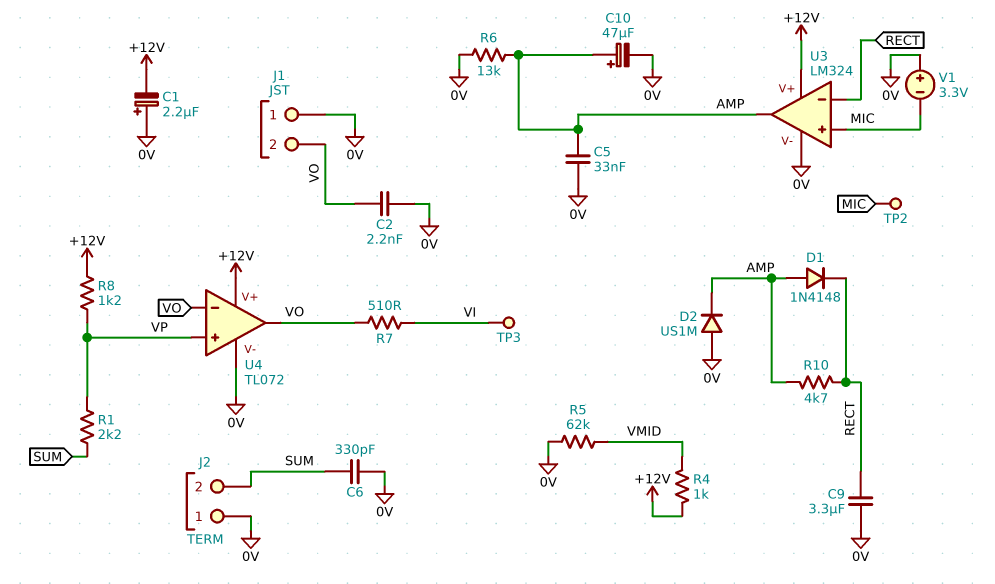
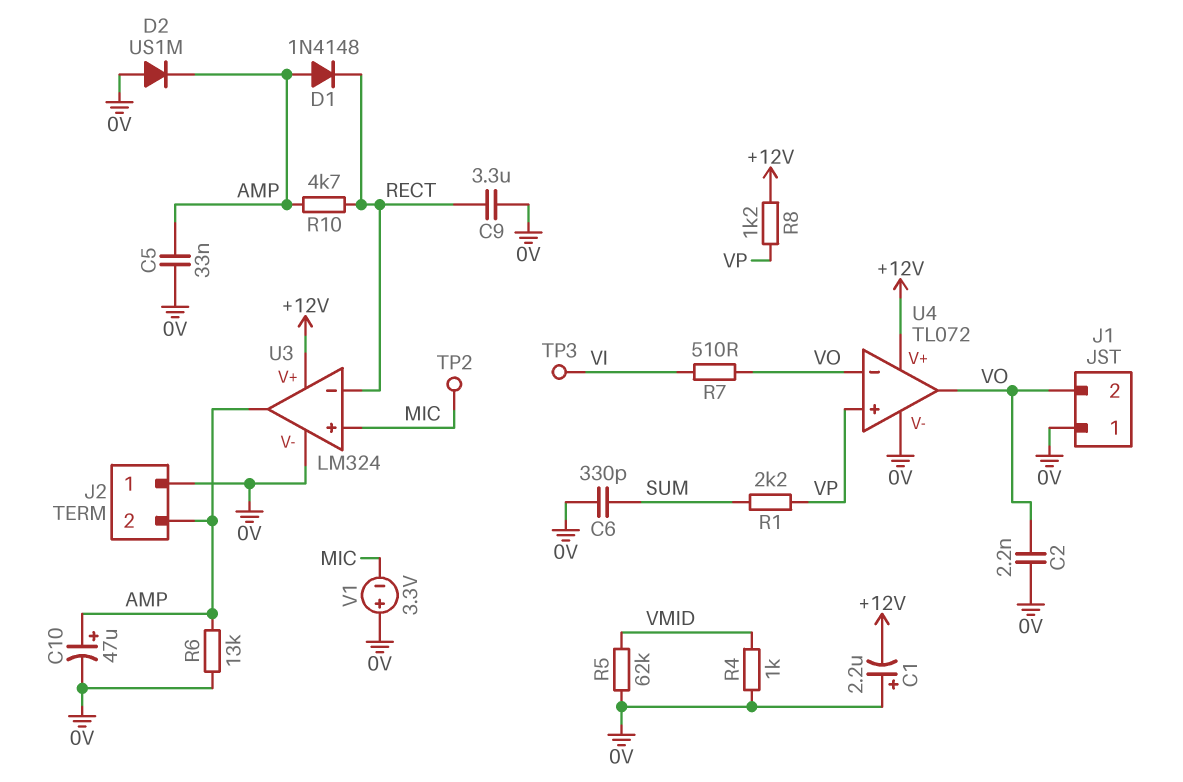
J2 pin 2: SUM -> AMP
R4: 1k (+12V, VMID) -> 1k (0V, VMID)

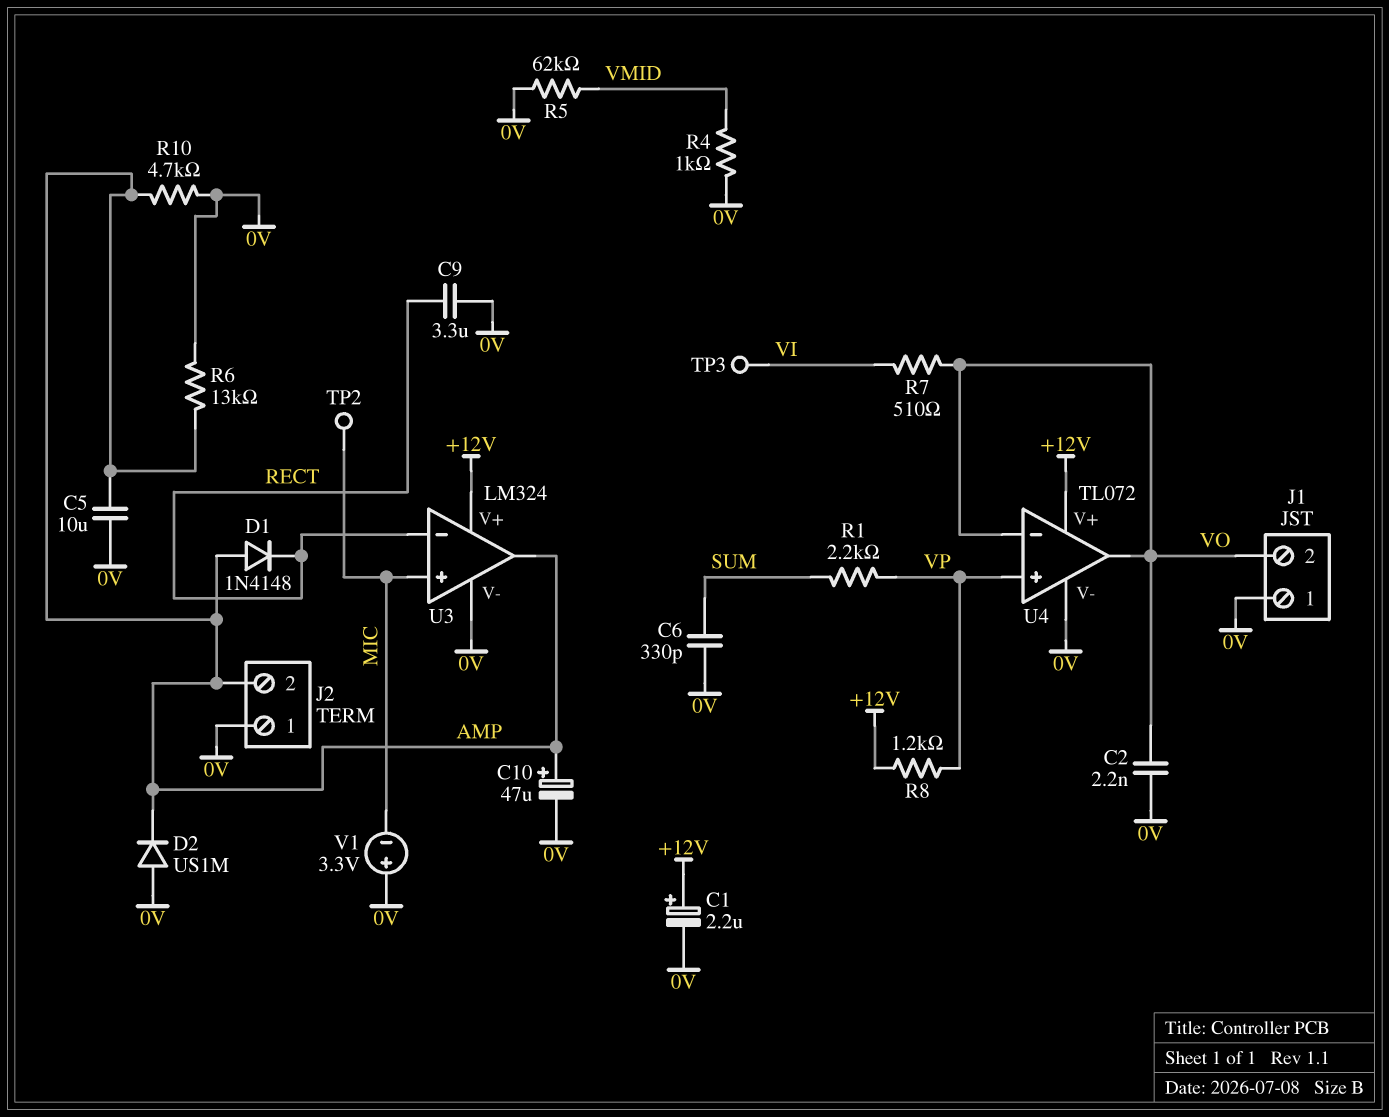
C1: 2.2uF (plus 0V, minus +12V) -> 2.2uF (plus +12V, minus 0V)
C5: 33nF (0V, AMP) -> 10uF (0V, AMP)
R10: 4.7k (AMP, RECT) -> 4.7k (0V, AMP)

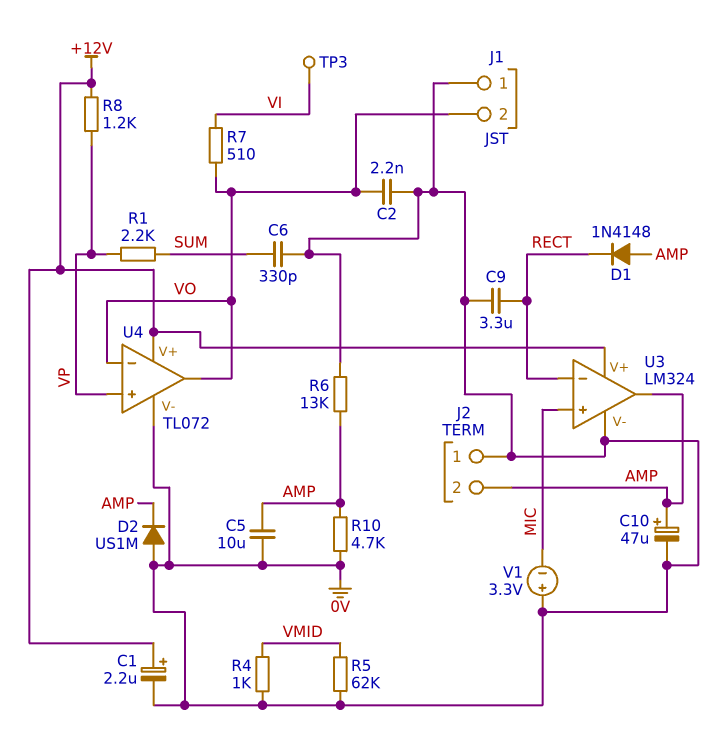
TP2: test point (MIC) -> none

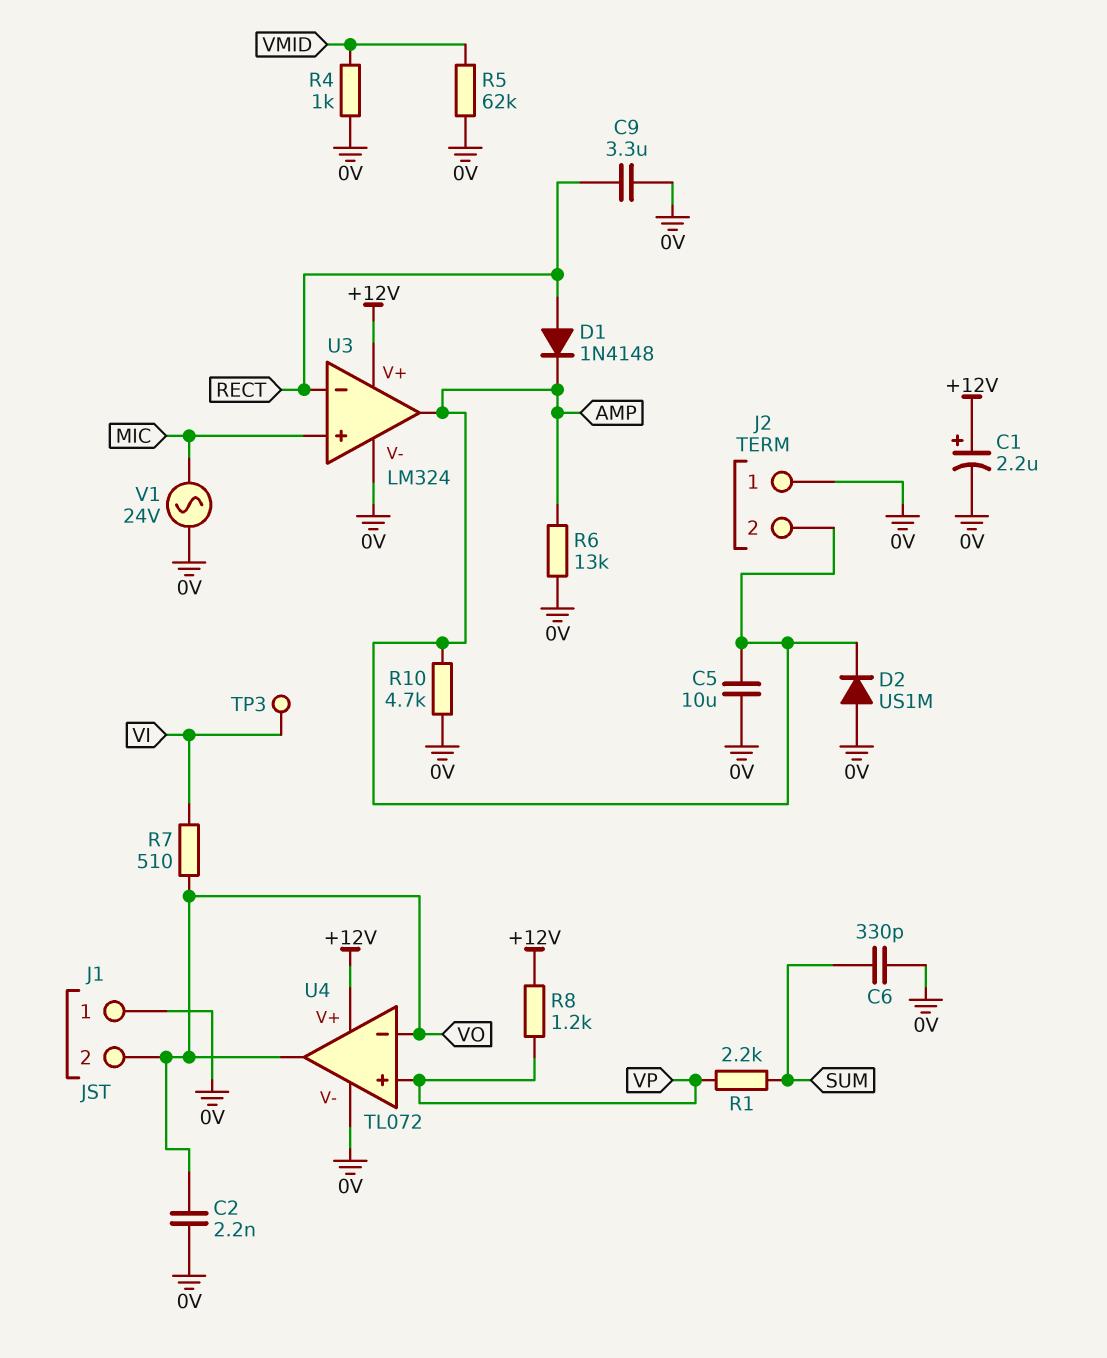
C10: 47uF (plus AMP, minus 0V) -> none
D1: diode 1N4148 (A AMP, K RECT) -> diode 1N4148 (A RECT, K AMP)
V1: 3.3V (plus 0V, minus MIC) -> AC 24V (0V, MIC)

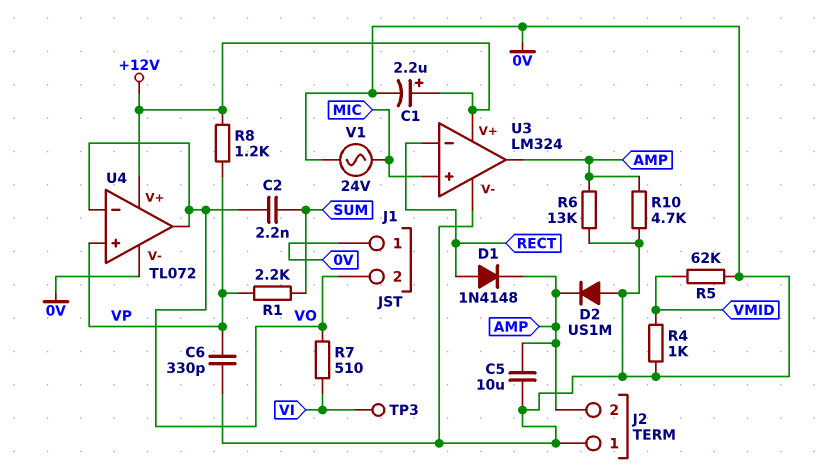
C2: 2.2nF (0V, VO) -> 2.2nF (SUM, VO)
C6: 330pF (0V, SUM) -> 330pF (0V, VP)
C9: 3.3uF (0V, RECT) -> none

